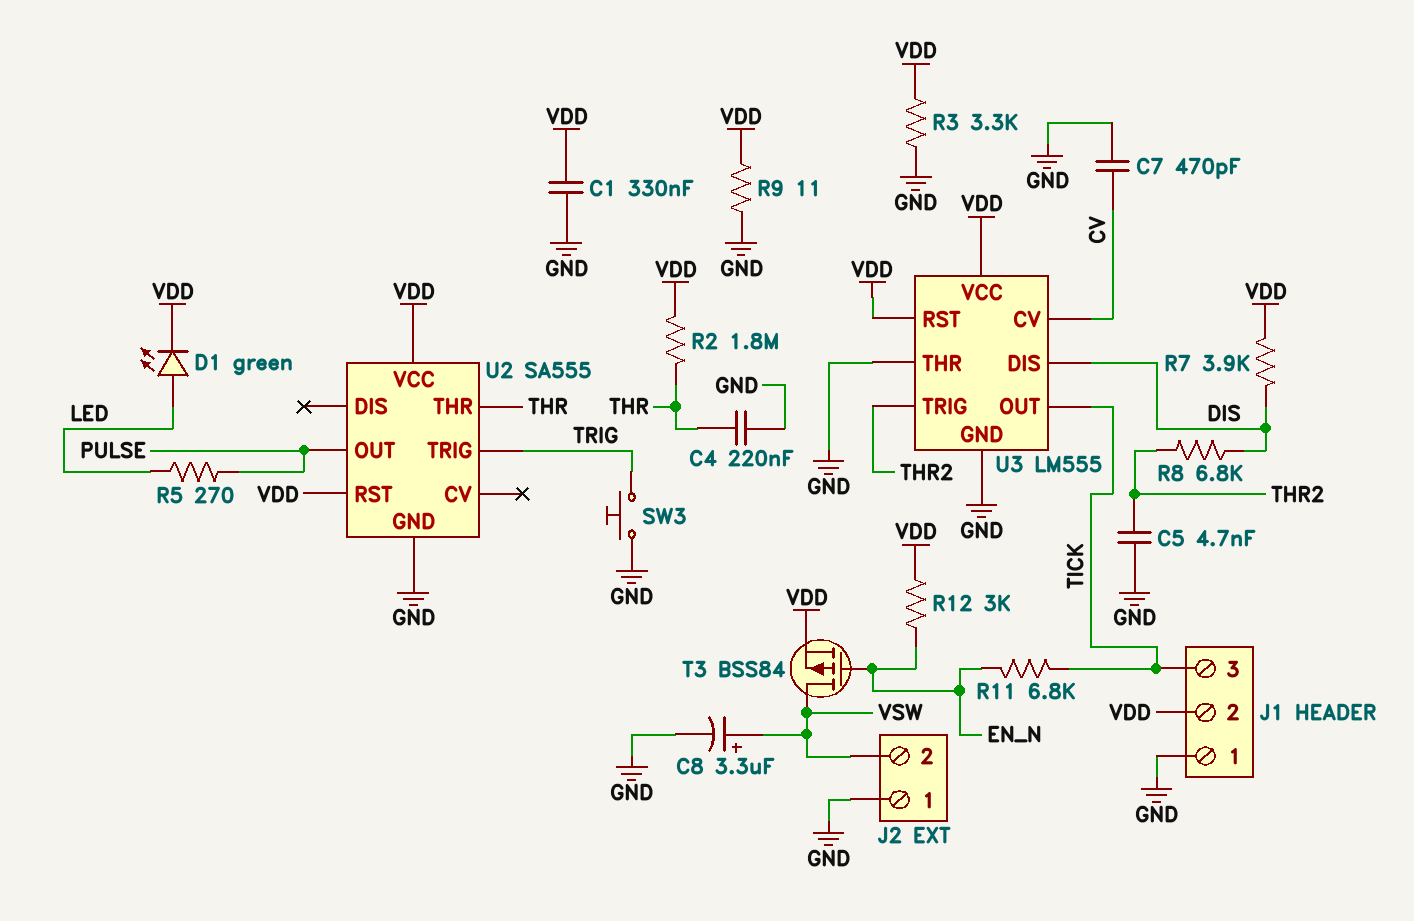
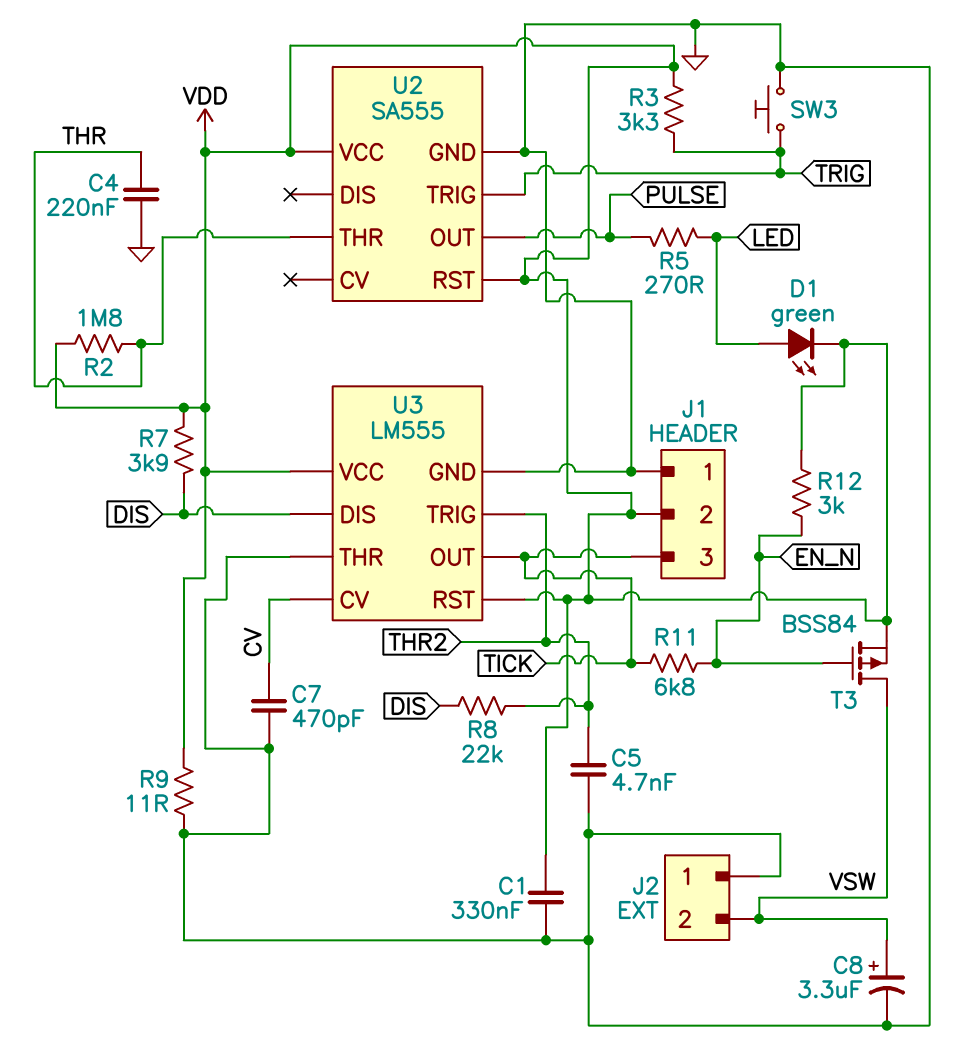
R3: 3.3k (GND, VDD) -> 3.3k (TRIG, VDD)
R8: 6.8k (DIS, THR2) -> 22k (DIS, THR2)

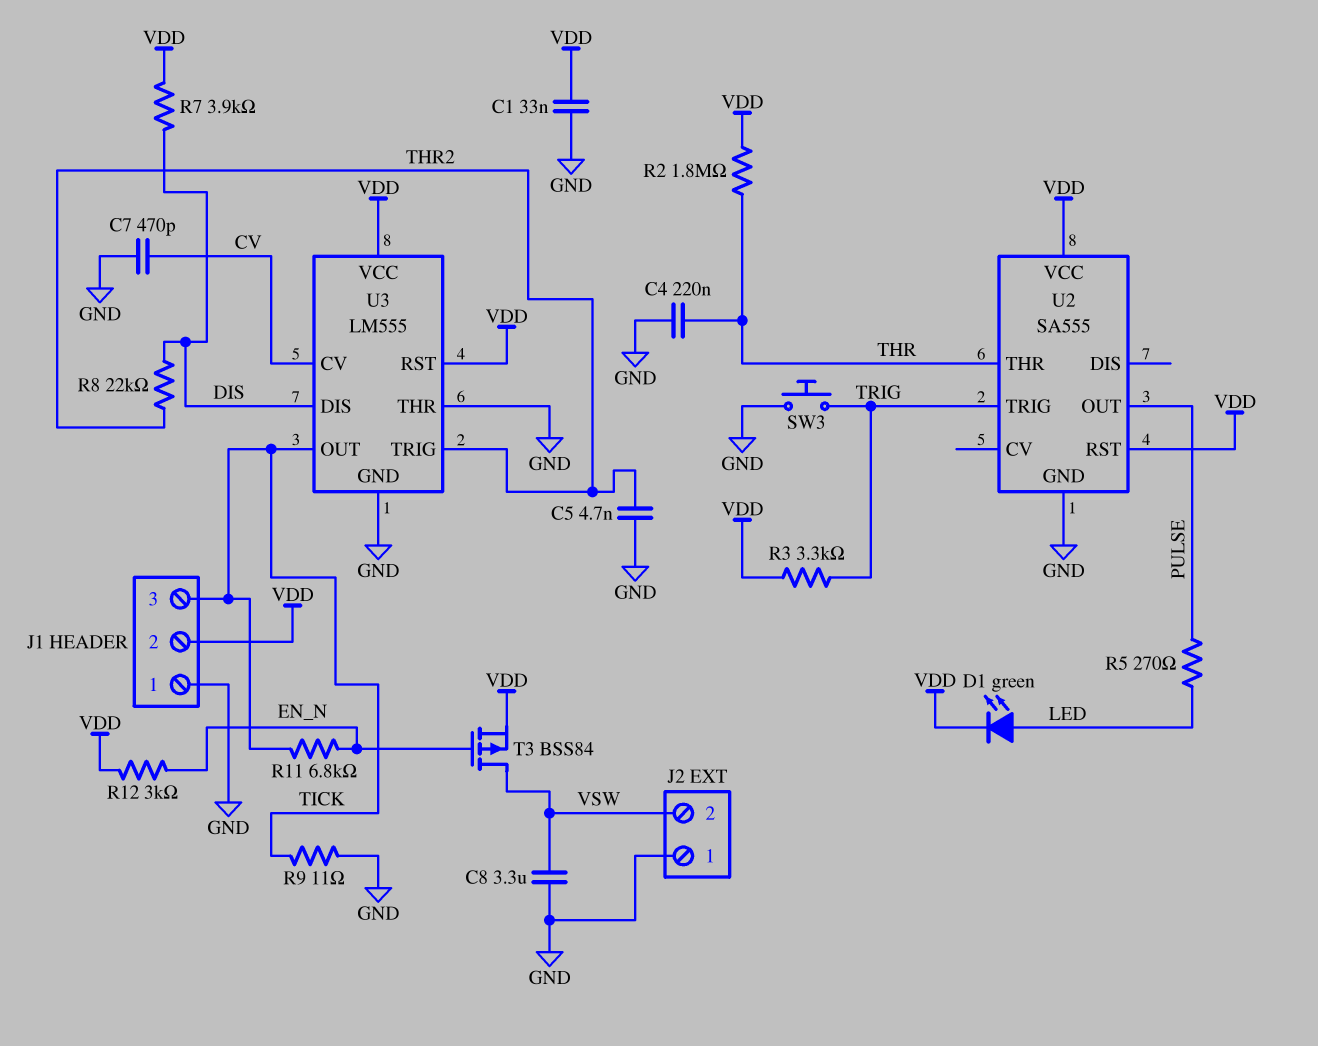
C1: 330nF (GND, VDD) -> 33nF (GND, VDD)
C8: 3.3uF (plus VSW, minus GND) -> 3.3uF (GND, VSW)
R9: 11 (GND, VDD) -> 11 (GND, TICK)

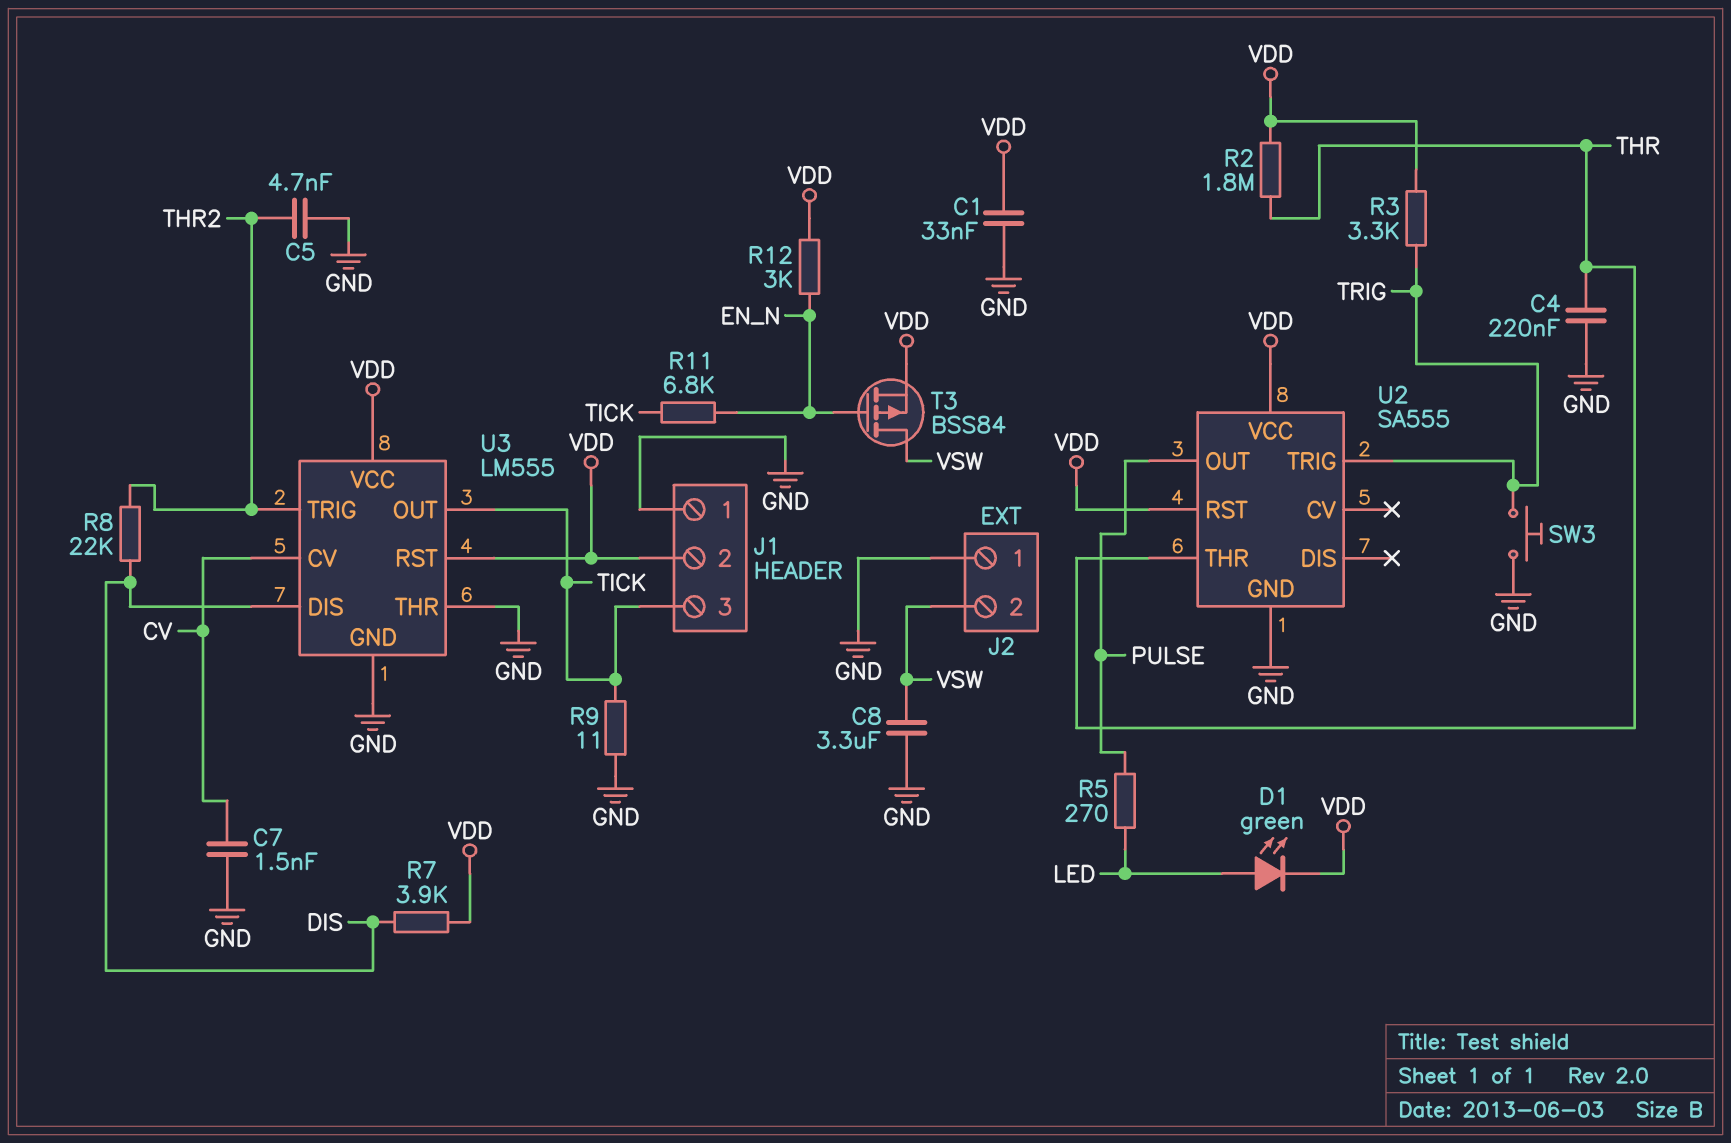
C7: 470pF (CV, GND) -> 1.5nF (CV, GND)

